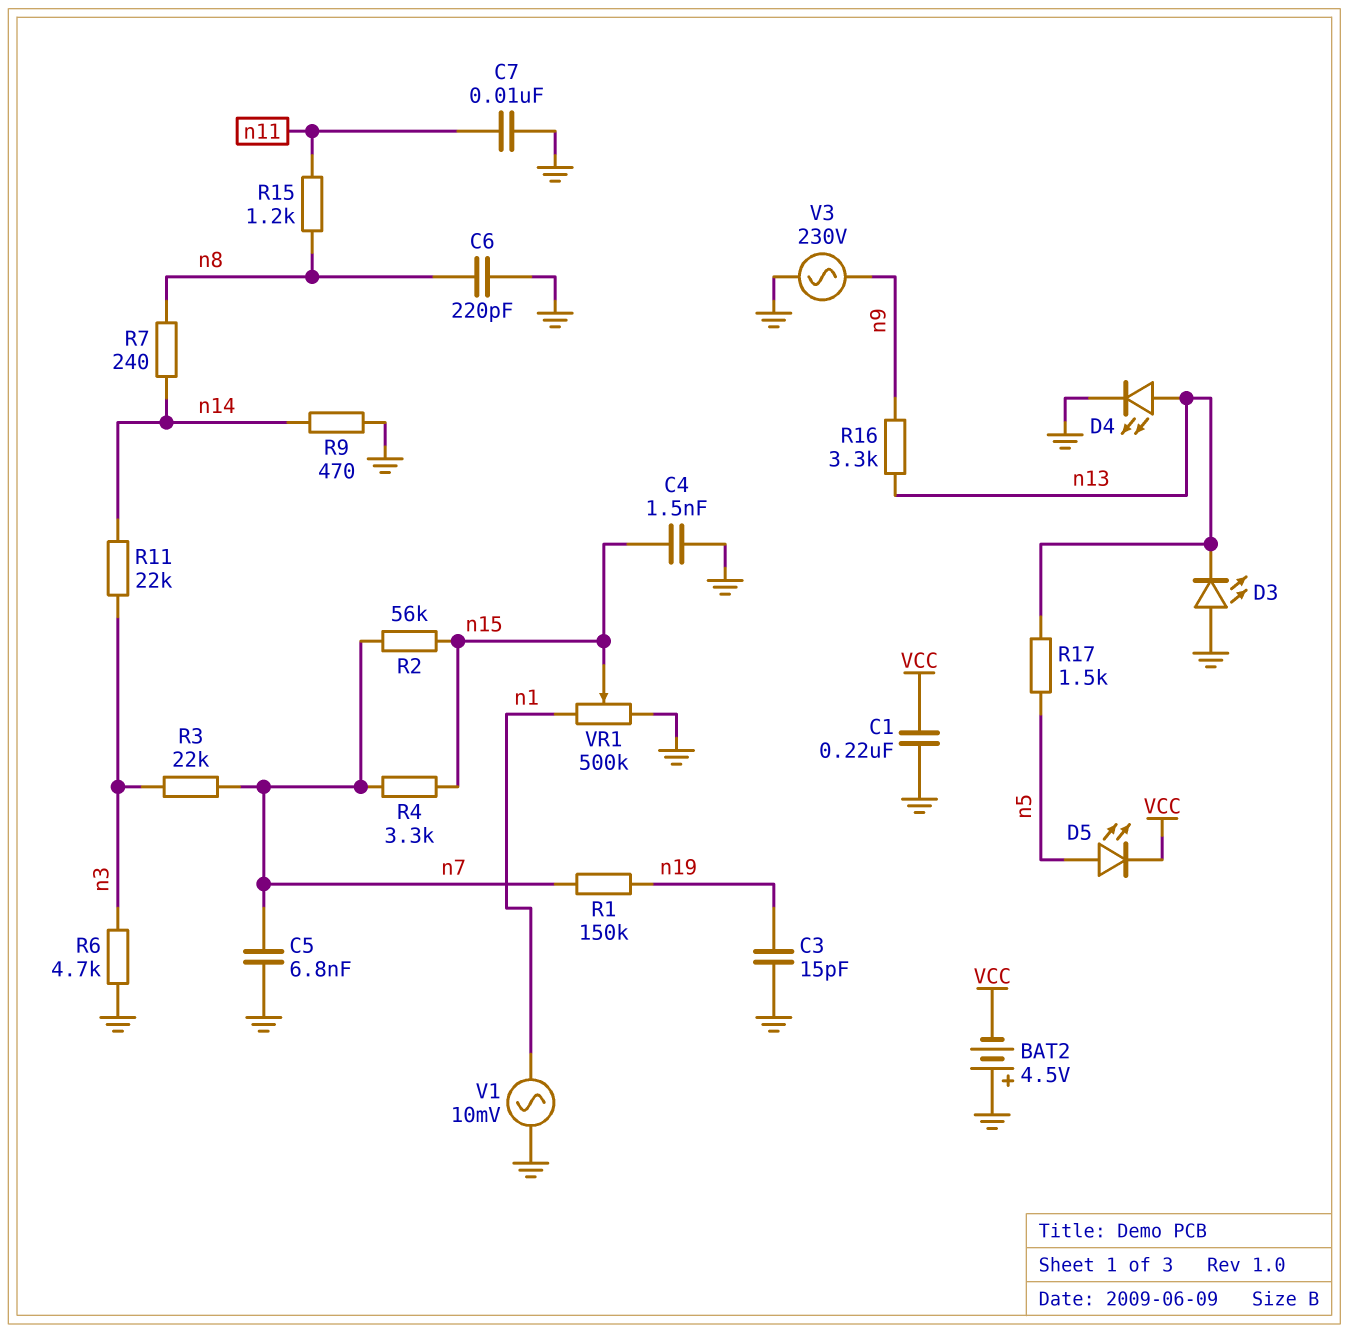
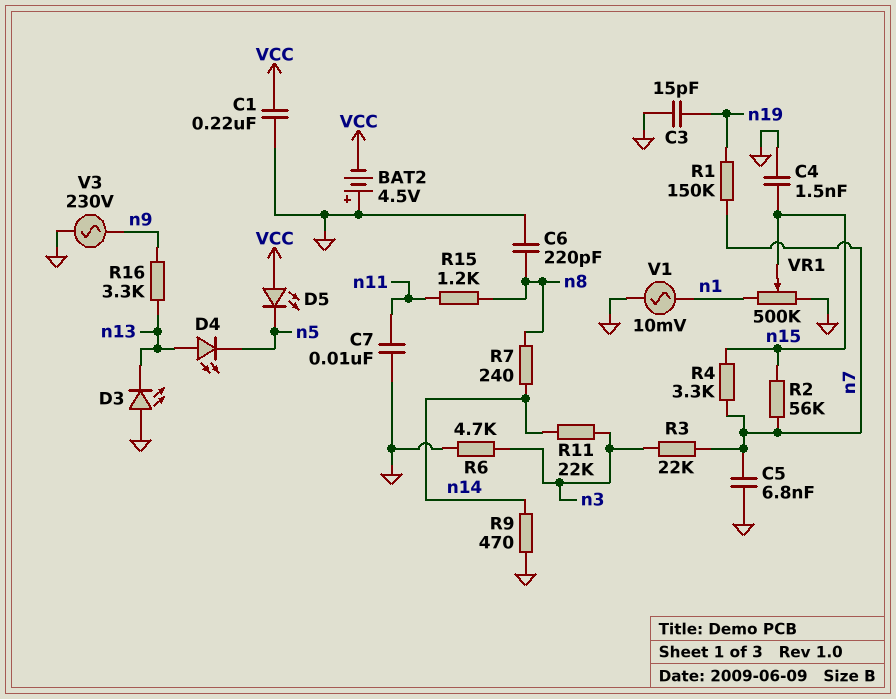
D4: LED (A n13, K GND) -> LED (A n13, K n5)
D5: LED (A n5, K VCC) -> LED (A VCC, K n5)
R17: 1.5k (n5, n13) -> none

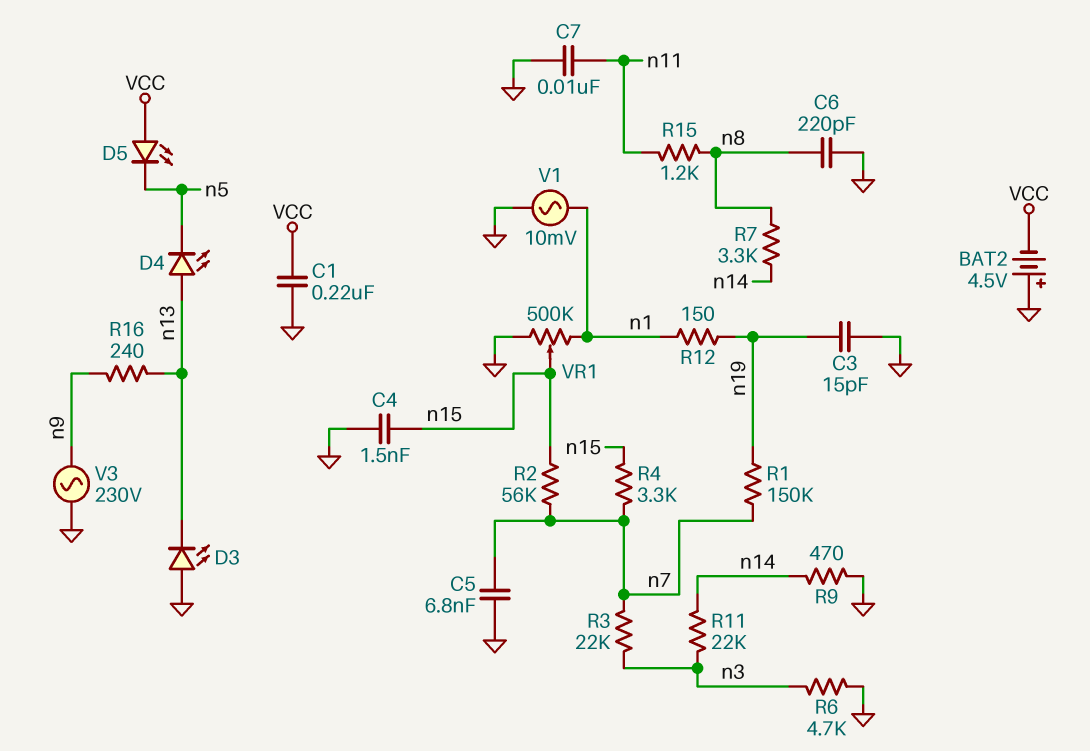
R7: 240 (n8, n14) -> 3.3k (n8, n14)
R12: none -> 150 (n1, n19)
R16: 3.3k (n9, n13) -> 240 (n9, n13)

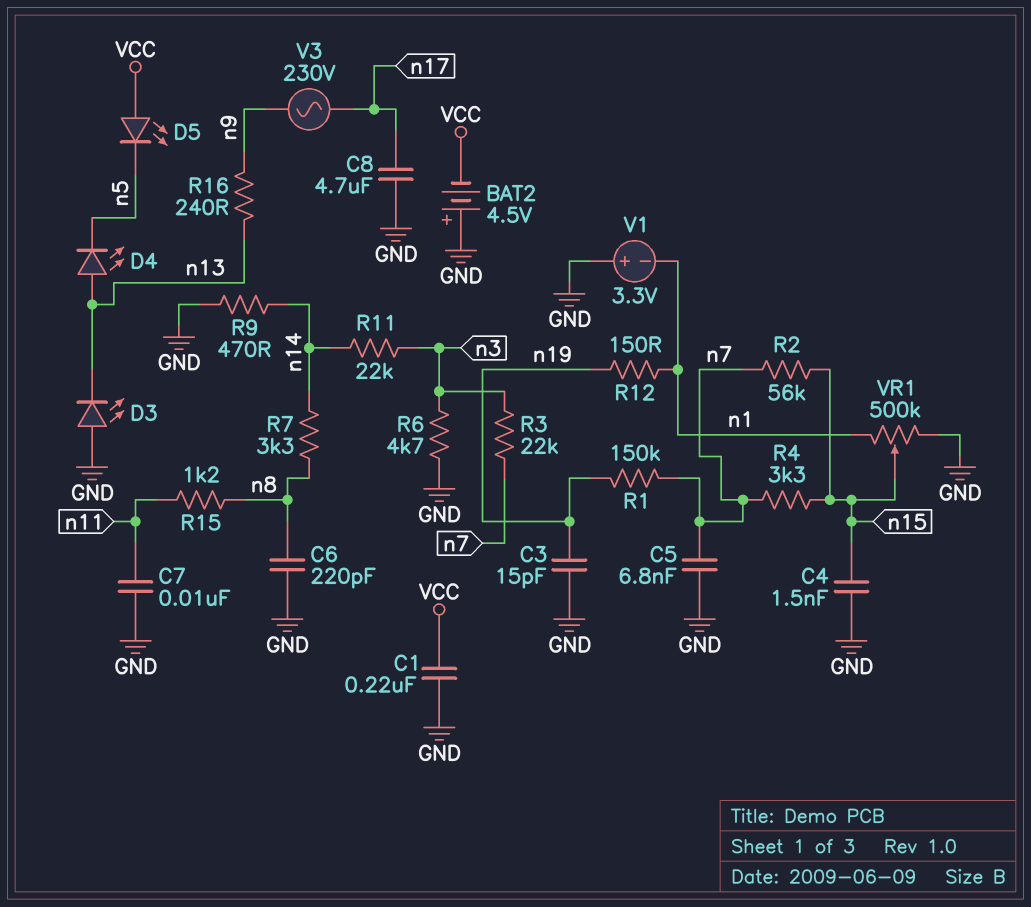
C8: none -> 4.7uF (GND, n17)
V1: AC 10mV (GND, n1) -> 3.3V (plus GND, minus n1)
V3: AC 230V (GND, n9) -> AC 230V (n9, n17)

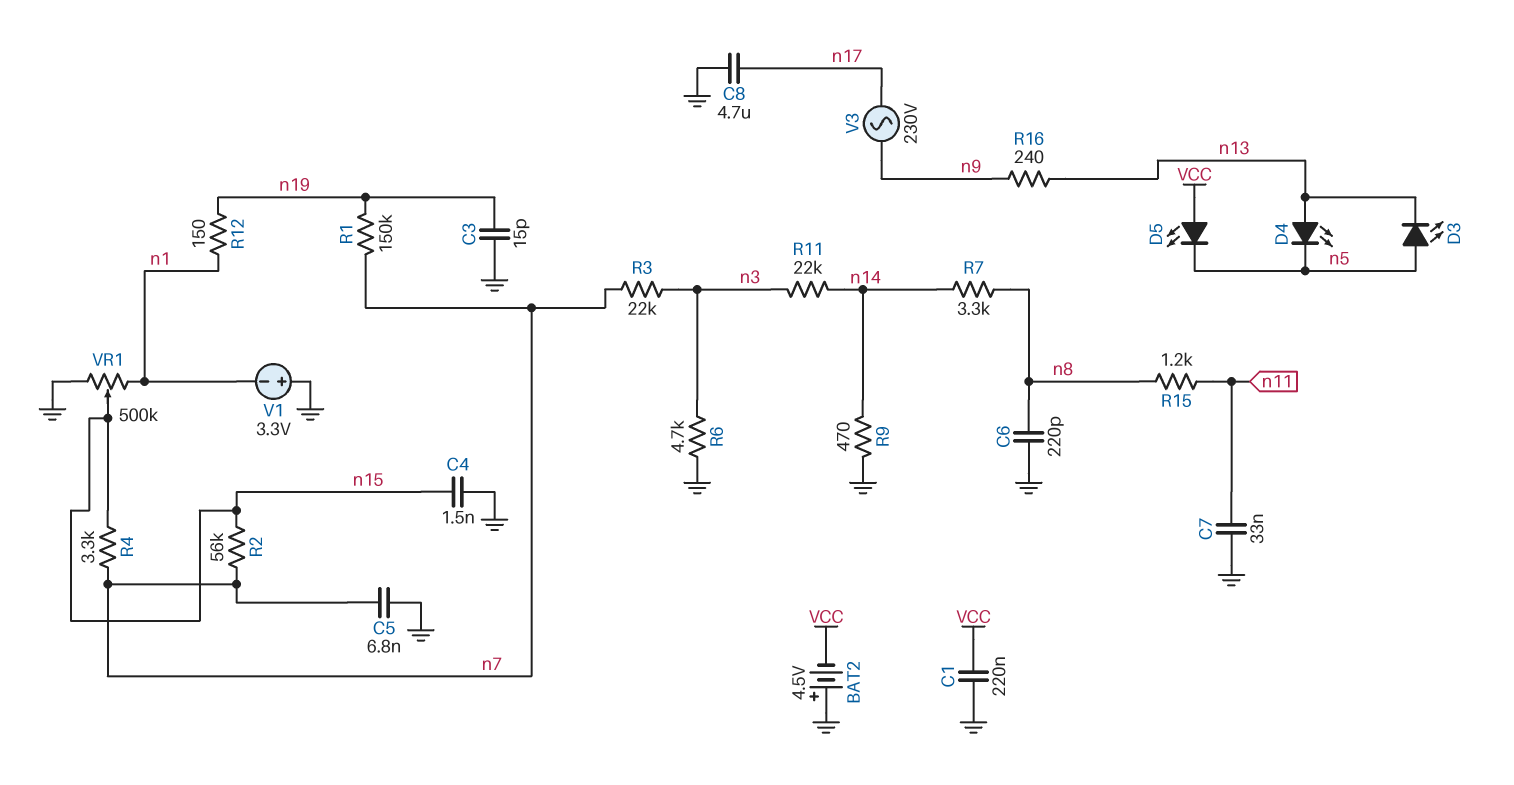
C7: 10nF (GND, n11) -> 33nF (GND, n11)
D3: LED (A GND, K n13) -> LED (A n5, K n13)

